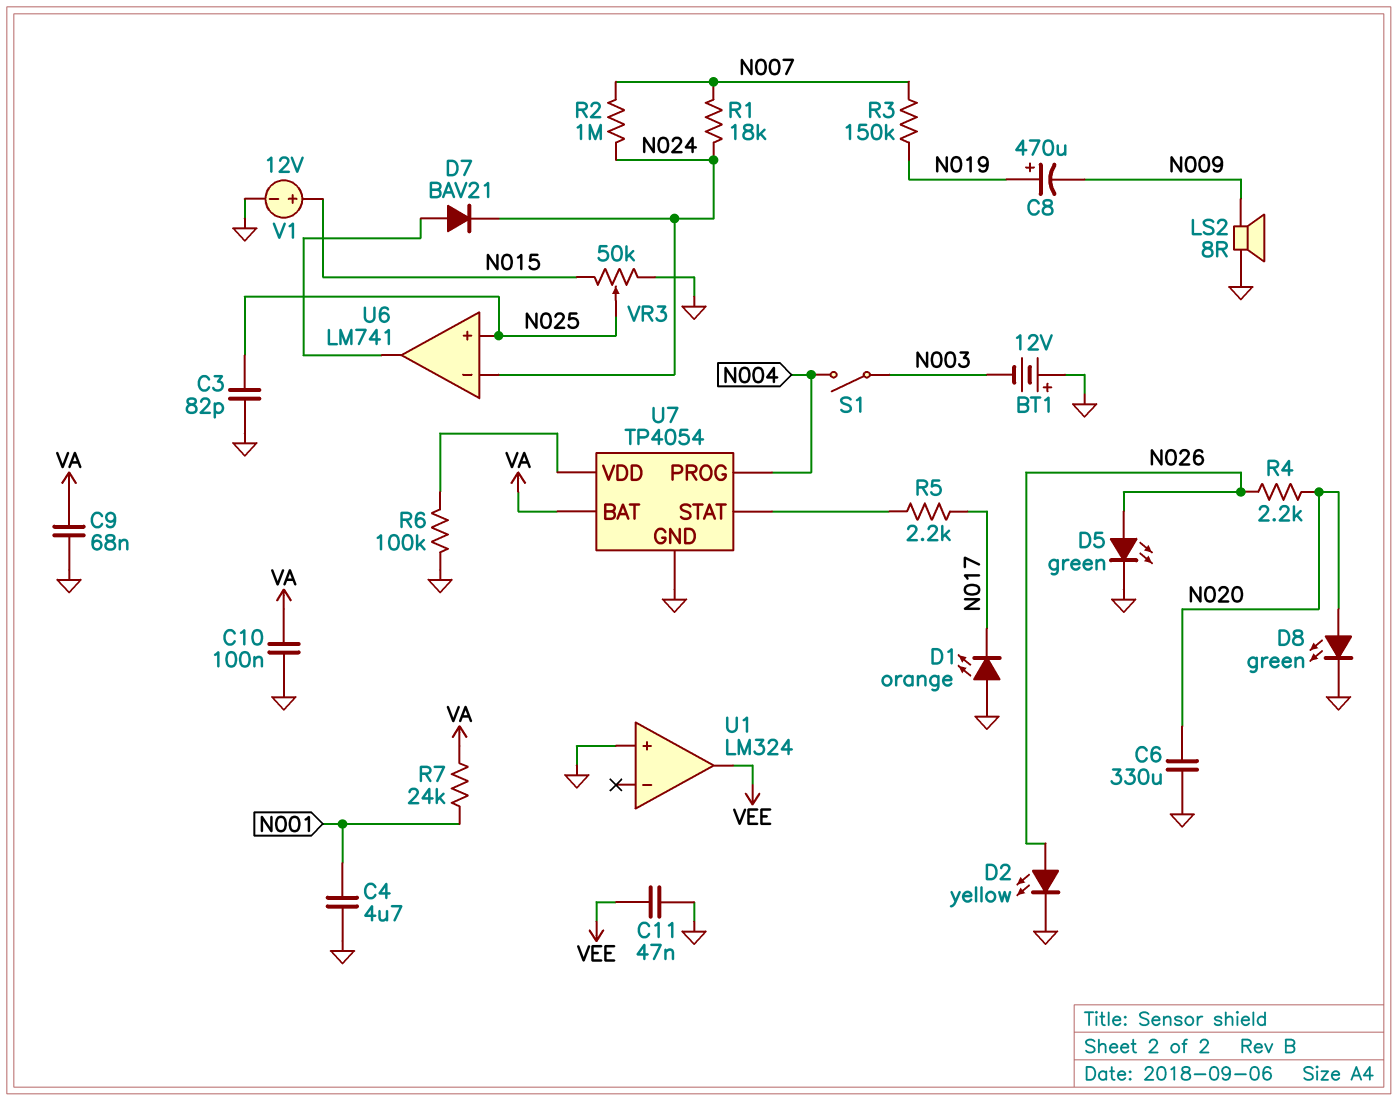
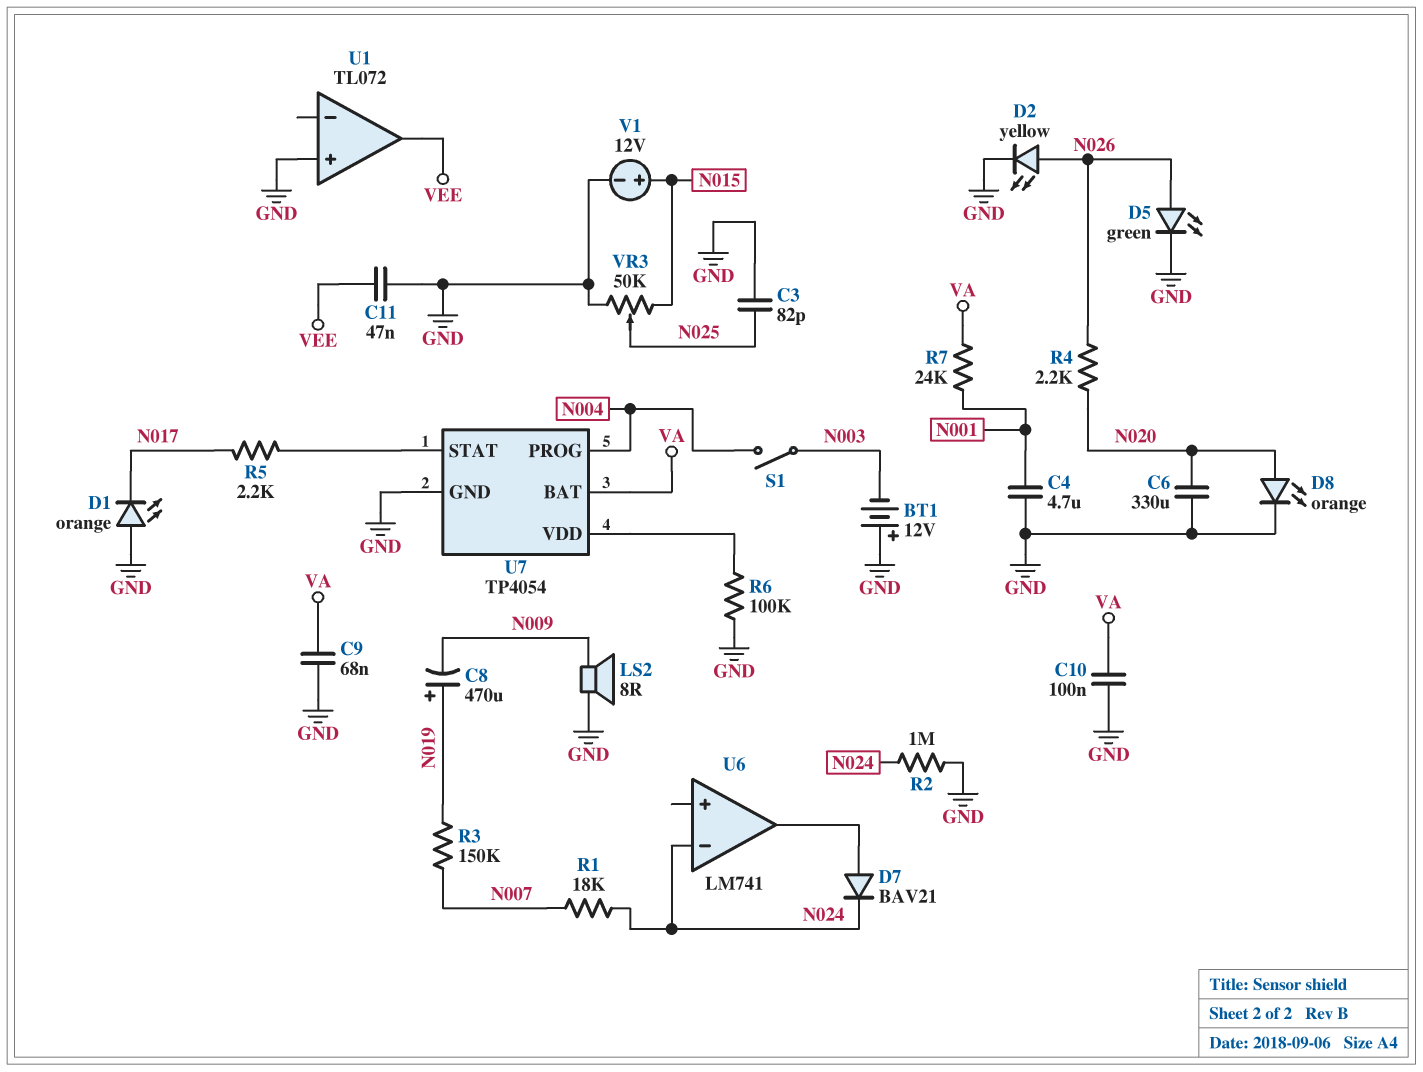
D8: LED green (A N020, K GND) -> LED orange (A N020, K GND)
R2: 1M (N007, N024) -> 1M (GND, N024)
U1: LM324 -> TL072
U6 pin in+: N025 -> none

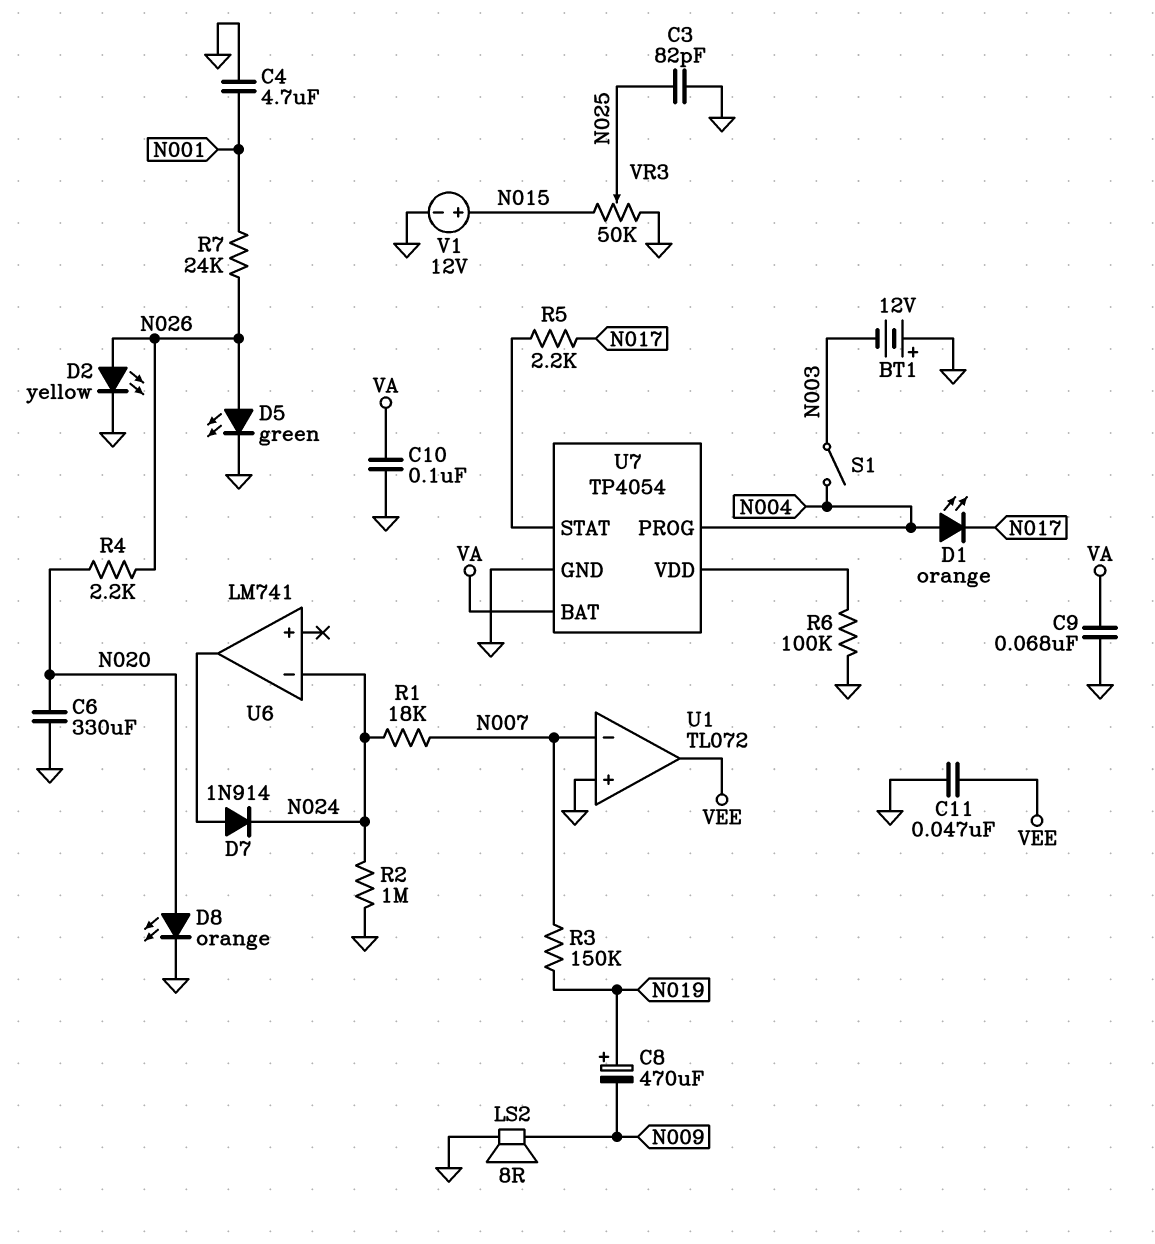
D1: LED orange (A GND, K N017) -> LED orange (A N004, K N017)
D7: diode BAV21 (A U6/out, K N024) -> diode 1N914 (A U6/out, K N024)
R7: 24k (N001, VA) -> 24k (N001, N026)
U1 pin in-: none -> N007

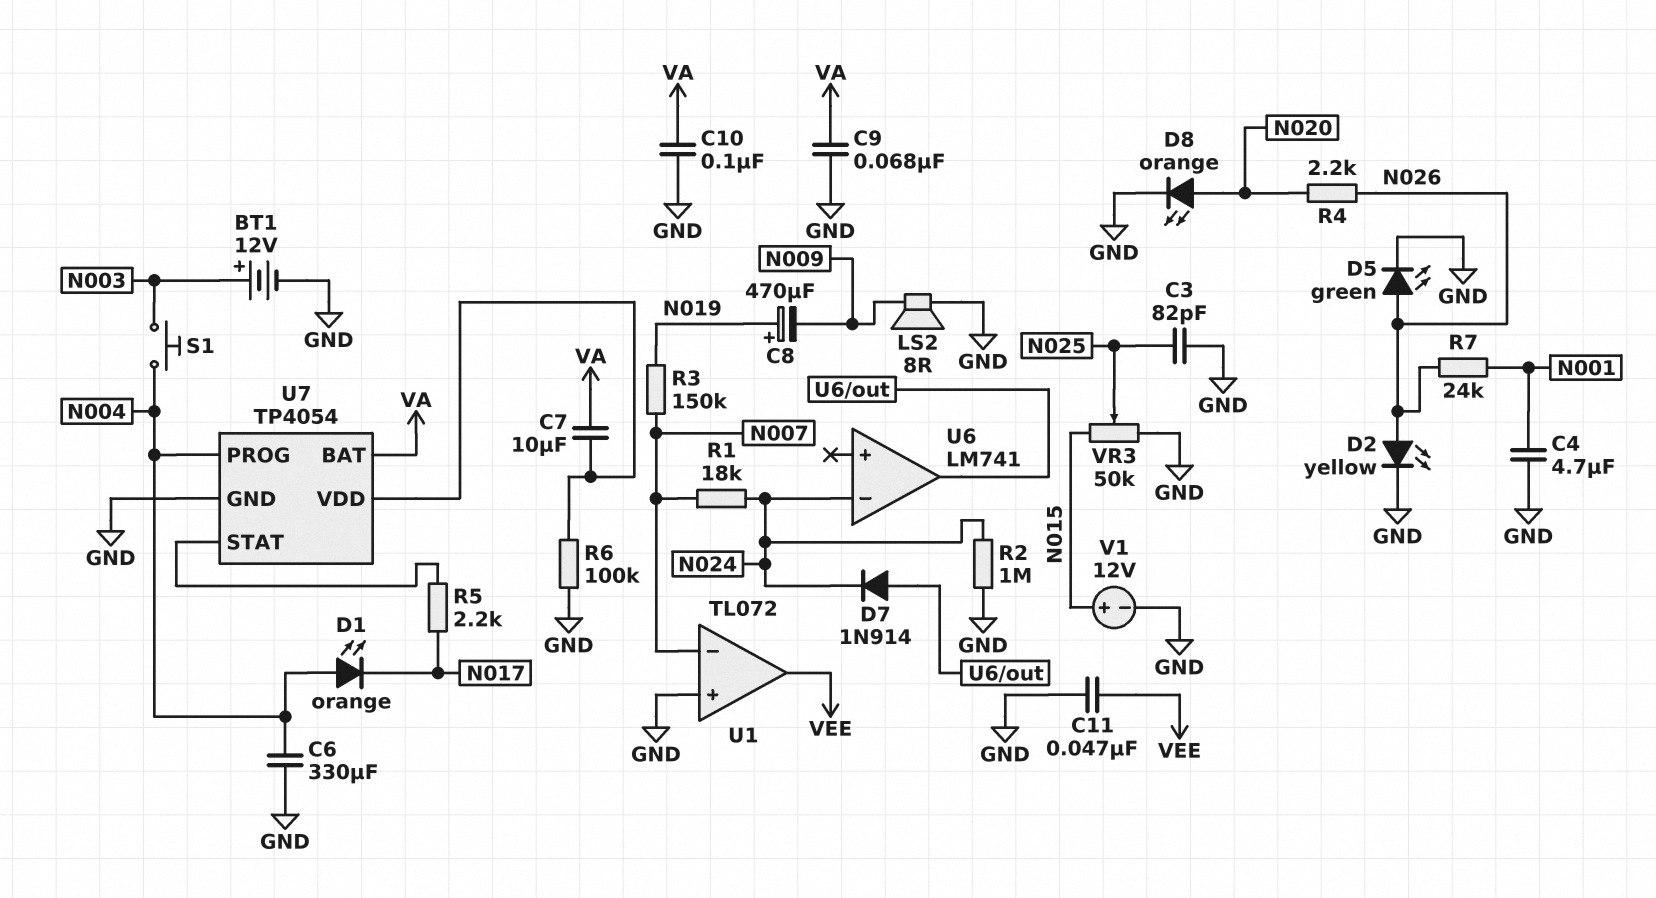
BT1: 12V (plus GND, minus N003) -> 12V (plus N003, minus GND)
C6: 330uF (GND, N020) -> 330uF (GND, N004)
C7: none -> 10uF (U7/VDD, VA)
S1: switch (N003, N004) -> button (N003, N004)

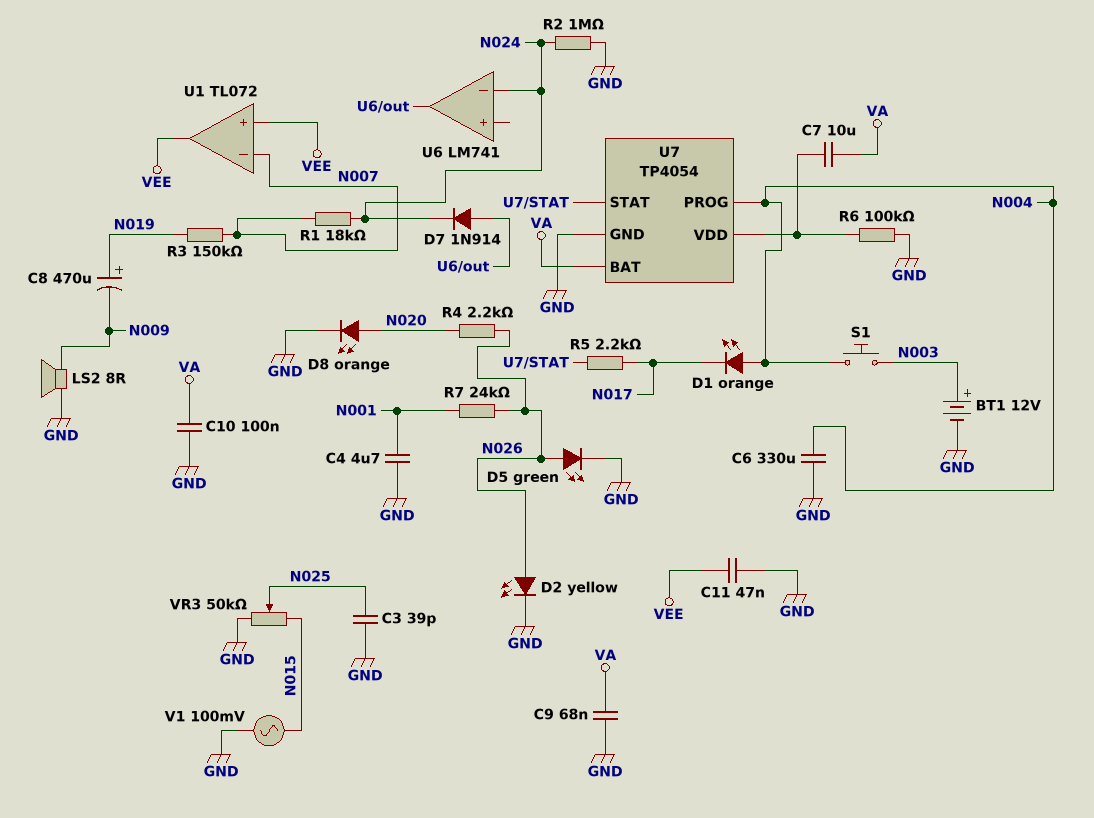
C3: 82pF (GND, N025) -> 39pF (GND, N025)
U1 pin in+: GND -> VEE
V1: 12V (plus N015, minus GND) -> AC 100mV (GND, N015)

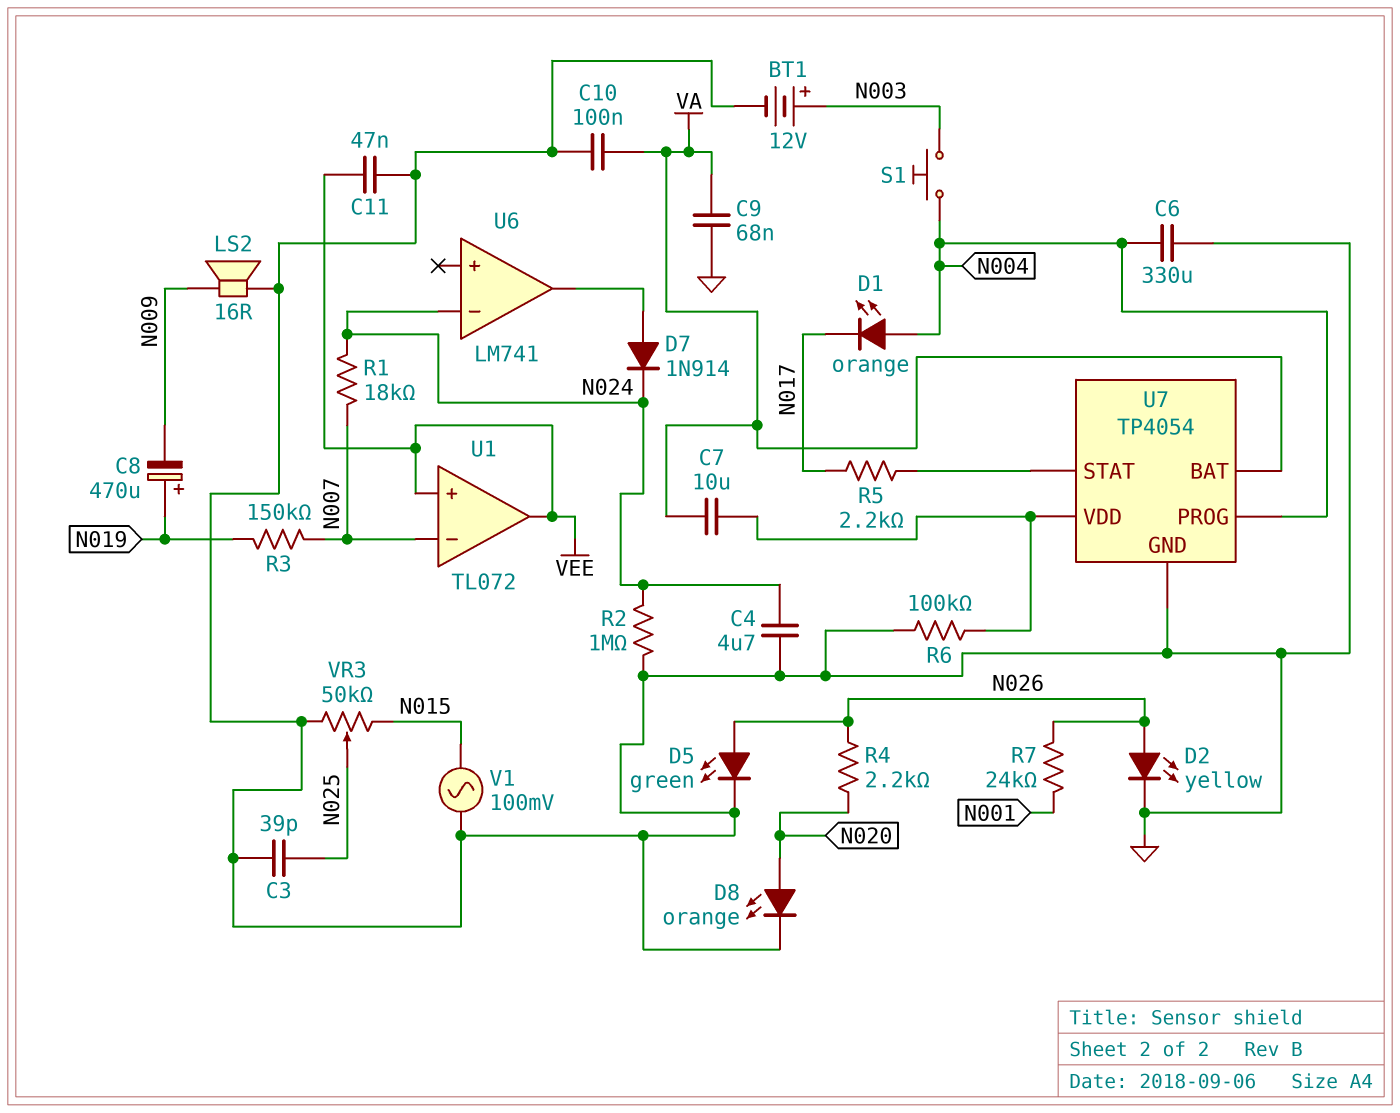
C4: 4.7uF (GND, N001) -> 4.7uF (GND, N024)
LS2: speaker 8R (GND, N009) -> speaker 16R (GND, N009)

